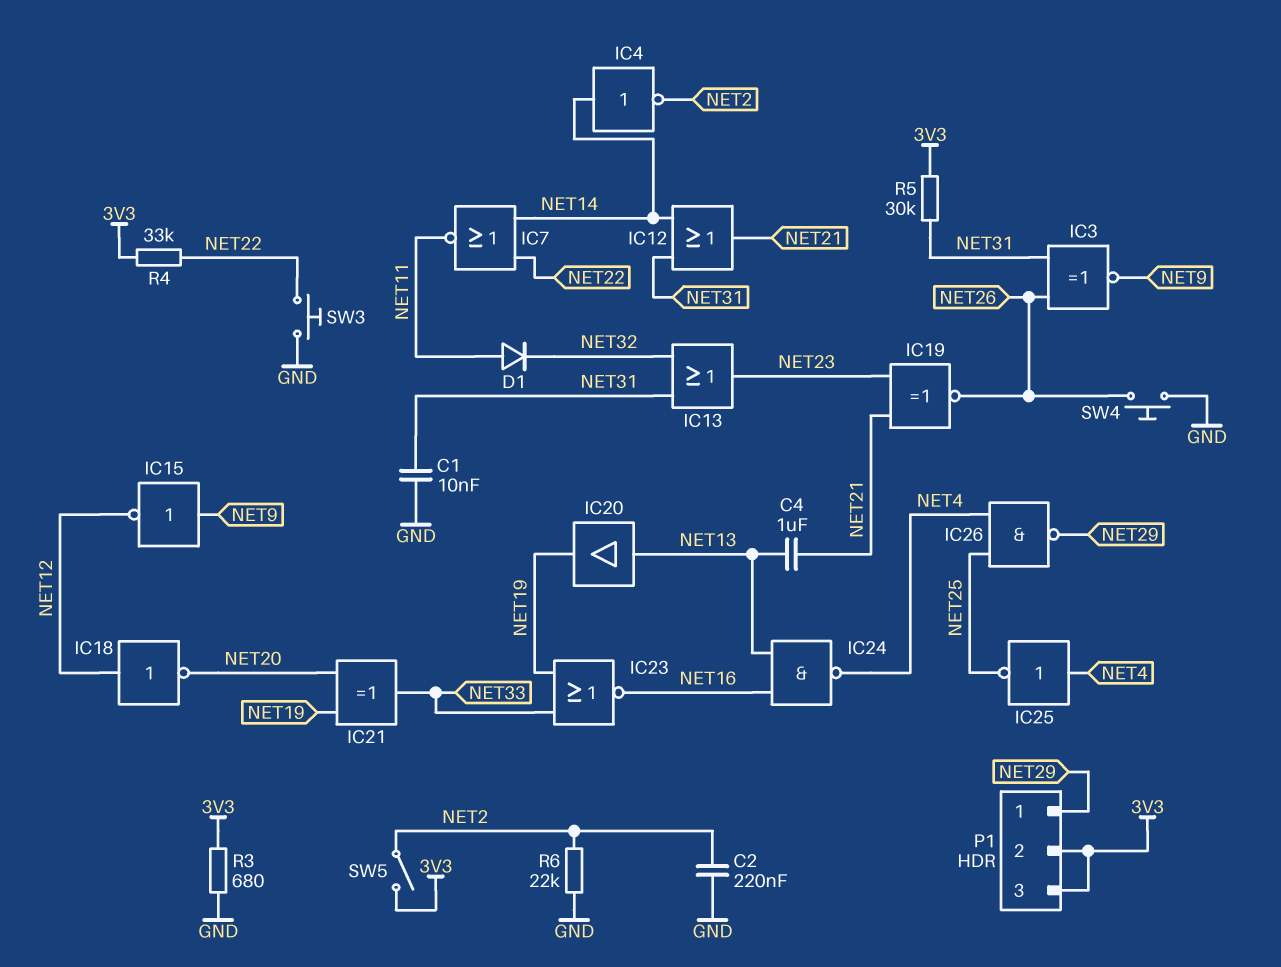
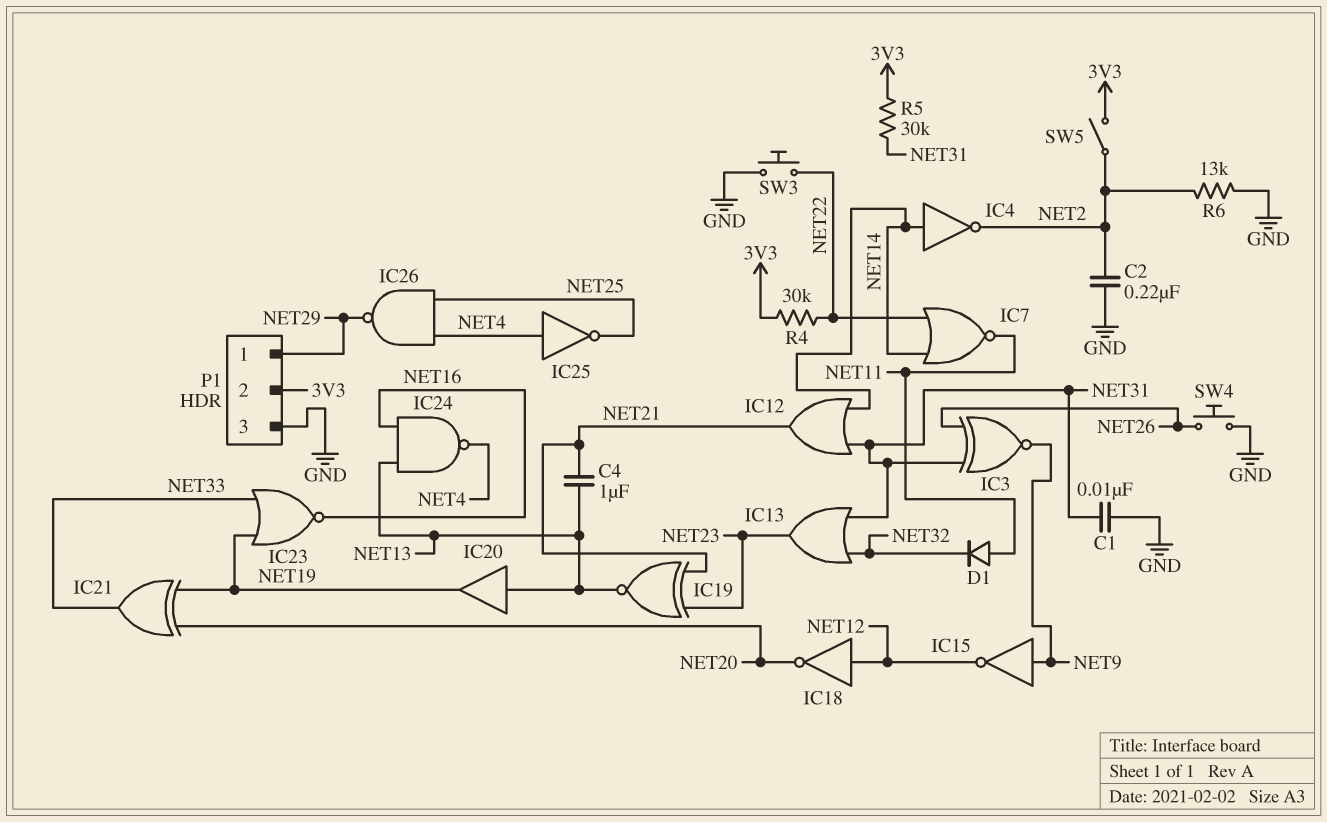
IC19: XNOR (in NET21, in NET23, out NET26) -> XNOR (in NET21, in NET23, out NET13)
P1 pin 3: 3V3 -> GND
R3: 680 (3V3, GND) -> none
R4: 33k (3V3, NET22) -> 30k (3V3, NET22)
R6: 22k (GND, NET2) -> 13k (GND, NET2)

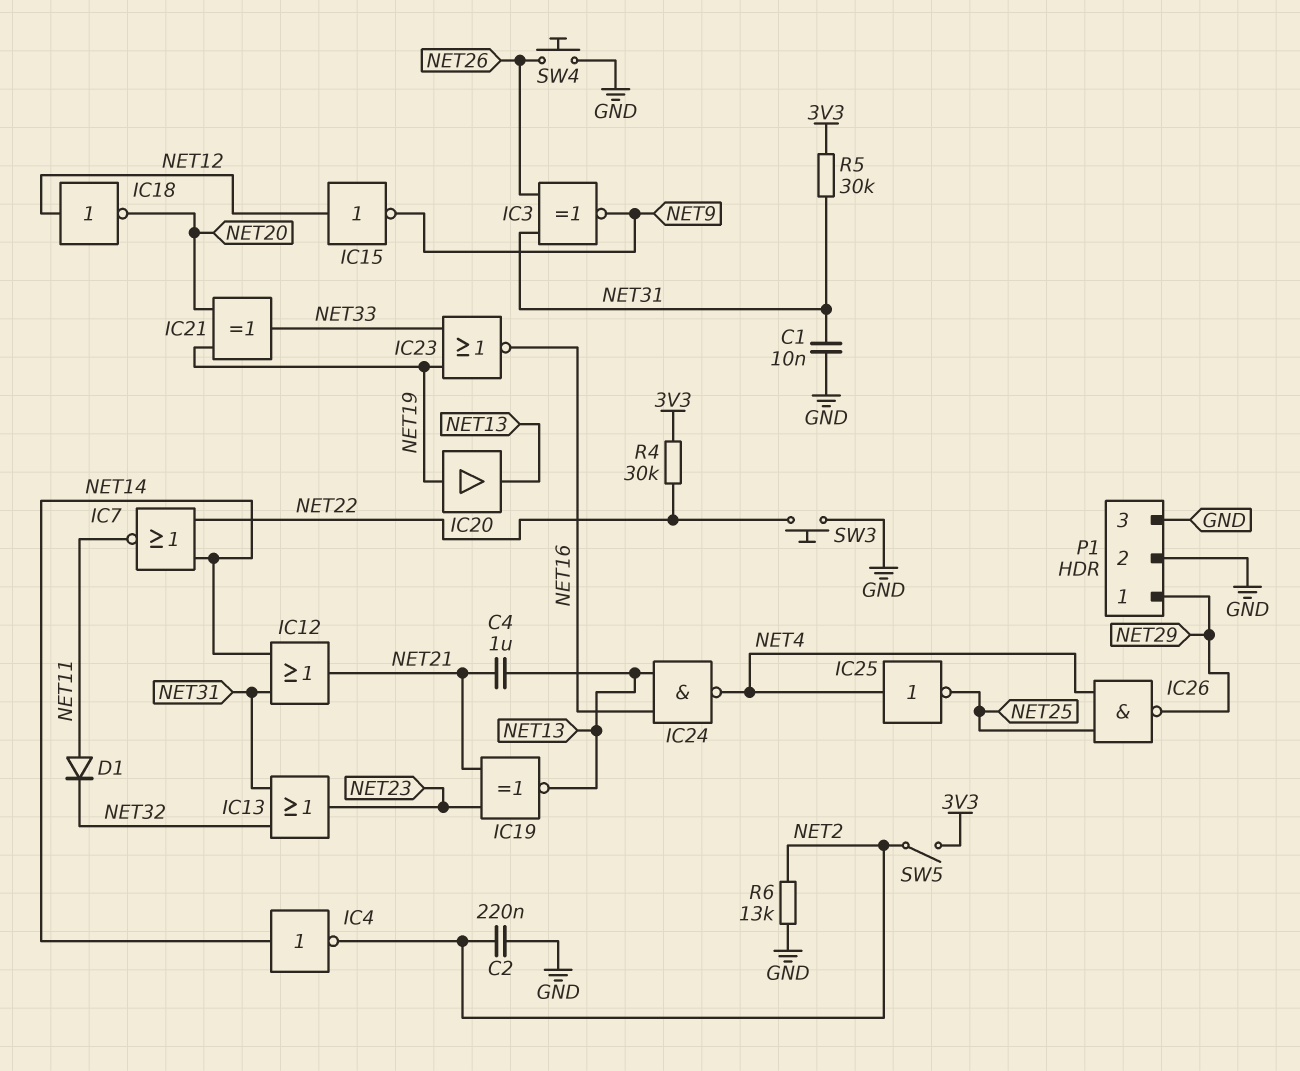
IC15: NOT (in NET9, out NET12) -> NOT (in NET12, out NET9)
IC20: buffer (in NET13, out NET19) -> buffer (in NET19, out NET13)
P1 pin 2: 3V3 -> GND

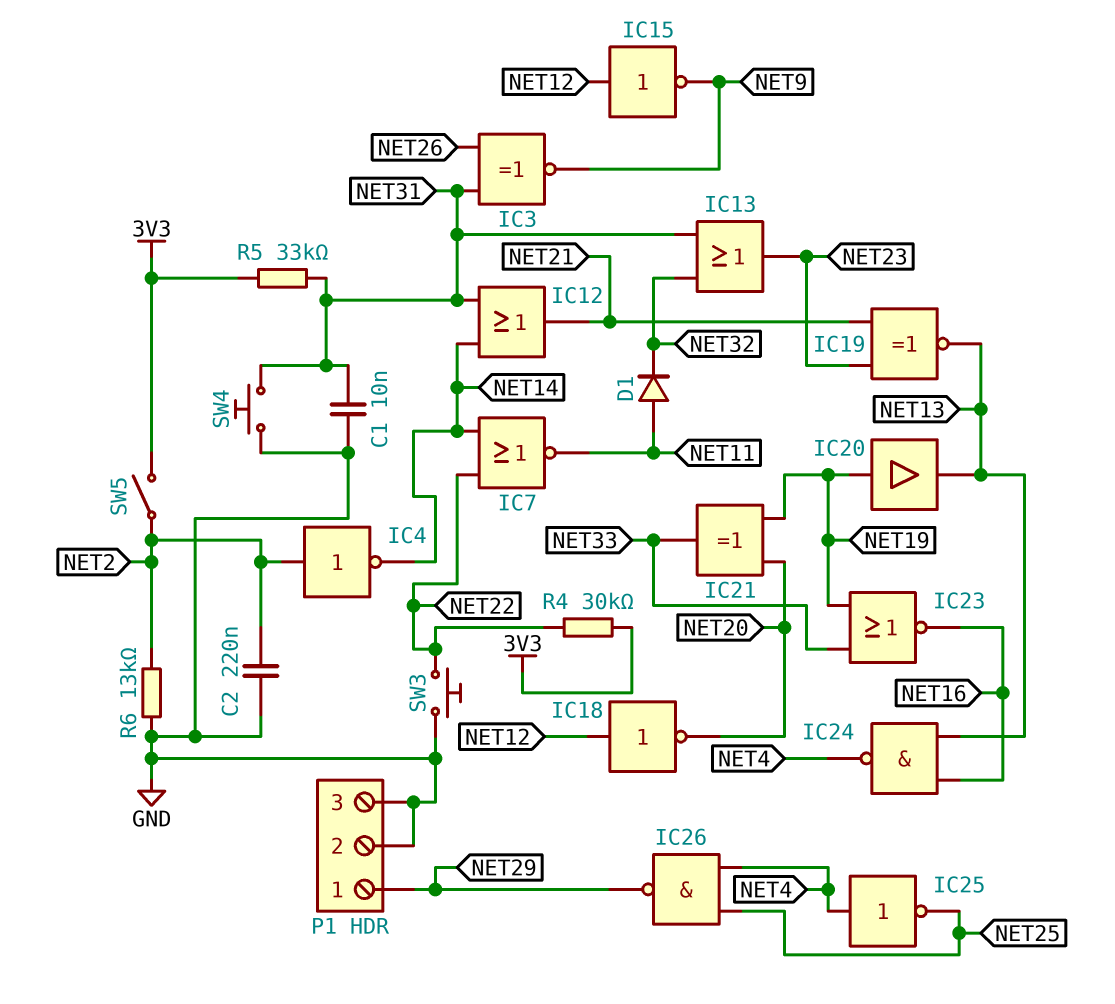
C4: 1uF (NET13, NET21) -> none
IC4: NOT (in NET14, out NET2) -> NOT (in NET2, out NET14)
R5: 30k (3V3, NET31) -> 33k (3V3, NET31)
SW4: button (GND, NET26) -> button (GND, NET31)

